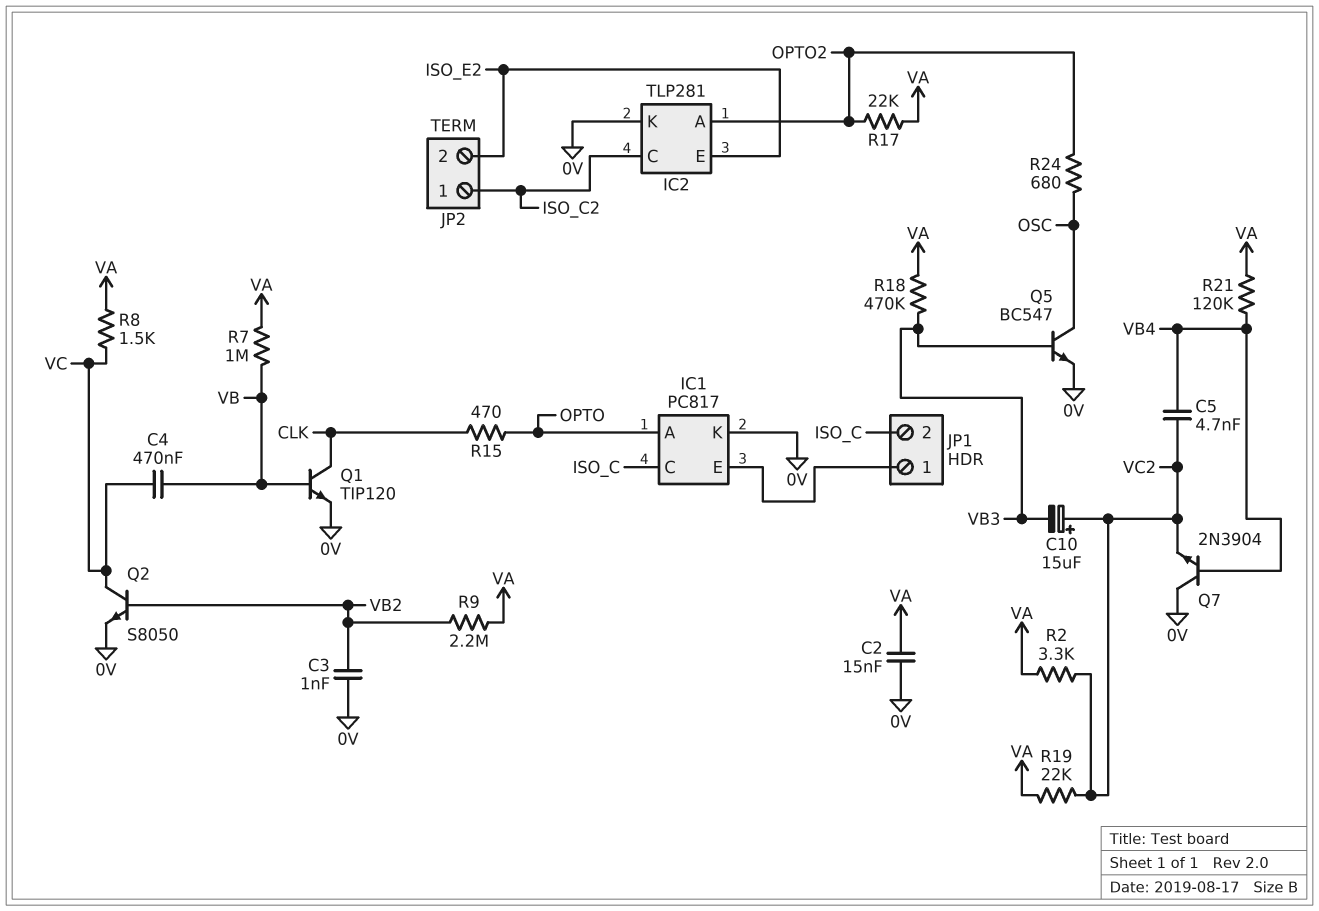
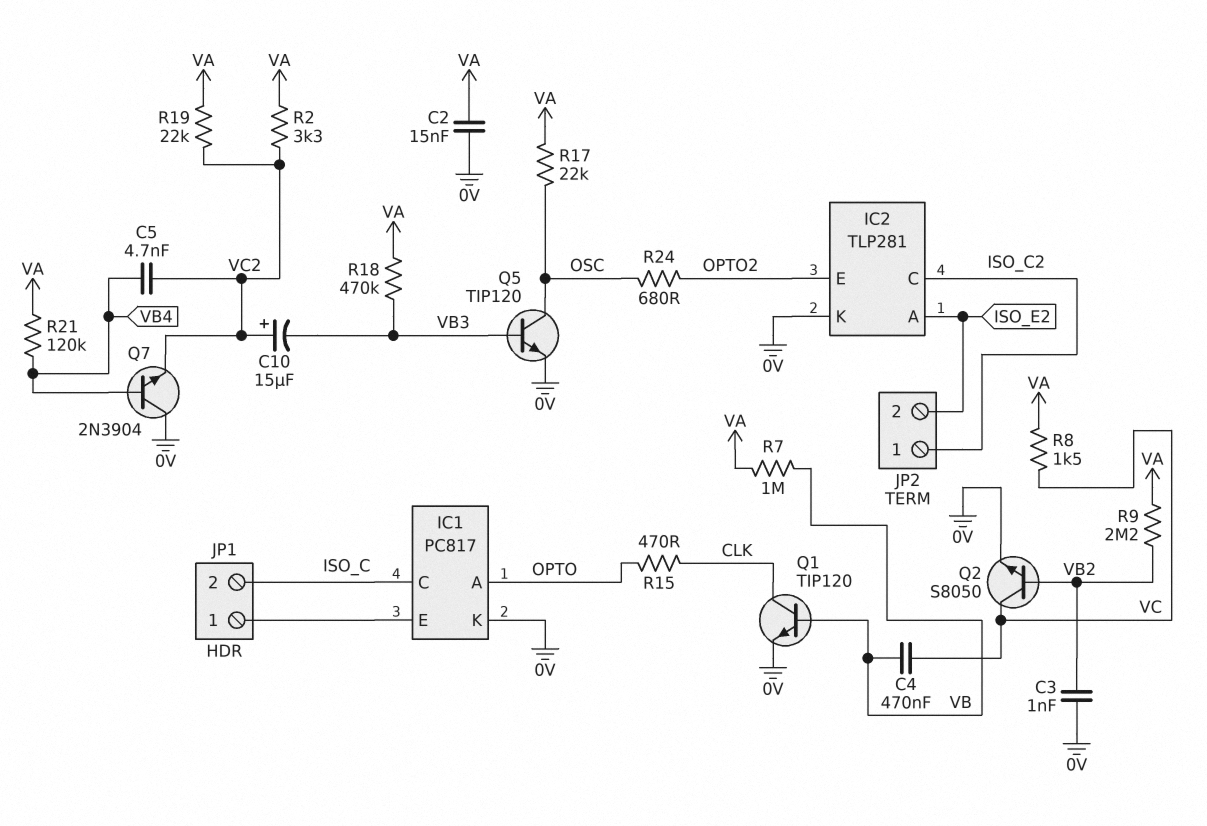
IC2 pin A: OPTO2 -> ISO_E2
IC2 pin E: ISO_E2 -> OPTO2
Q5: NPN BC547 (B VB3, C OSC, E 0V) -> NPN TIP120 (B VB3, C OSC, E 0V)
R17: 22k (OPTO2, VA) -> 22k (OSC, VA)

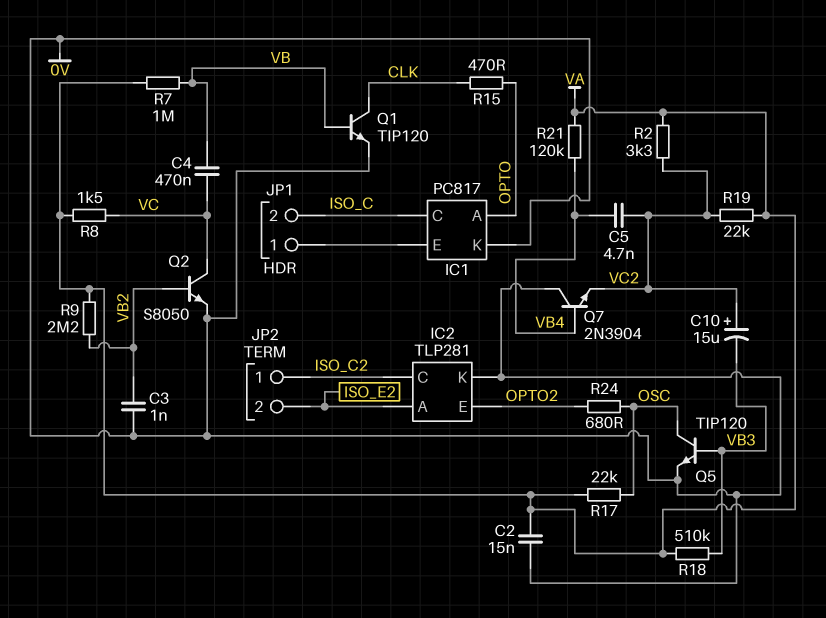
R18: 470k (VA, VB3) -> 510k (VA, VB3)

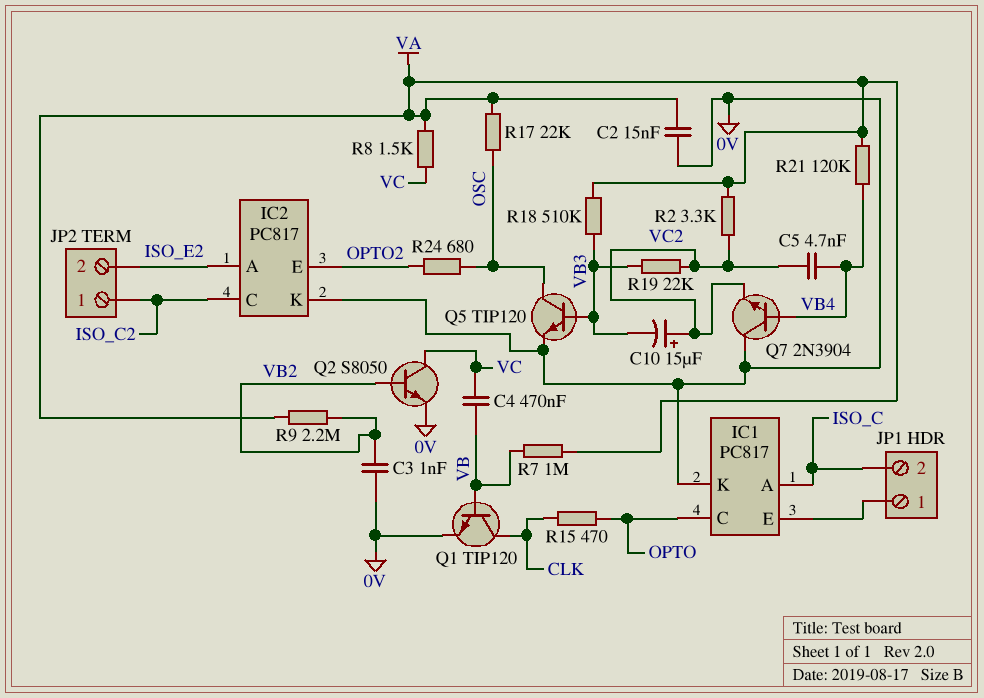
IC1 pin A: OPTO -> ISO_C
IC1 pin C: ISO_C -> OPTO
IC2: TLP281 -> PC817
R19: 22k (VA, VC2) -> 22k (VB3, VC2)

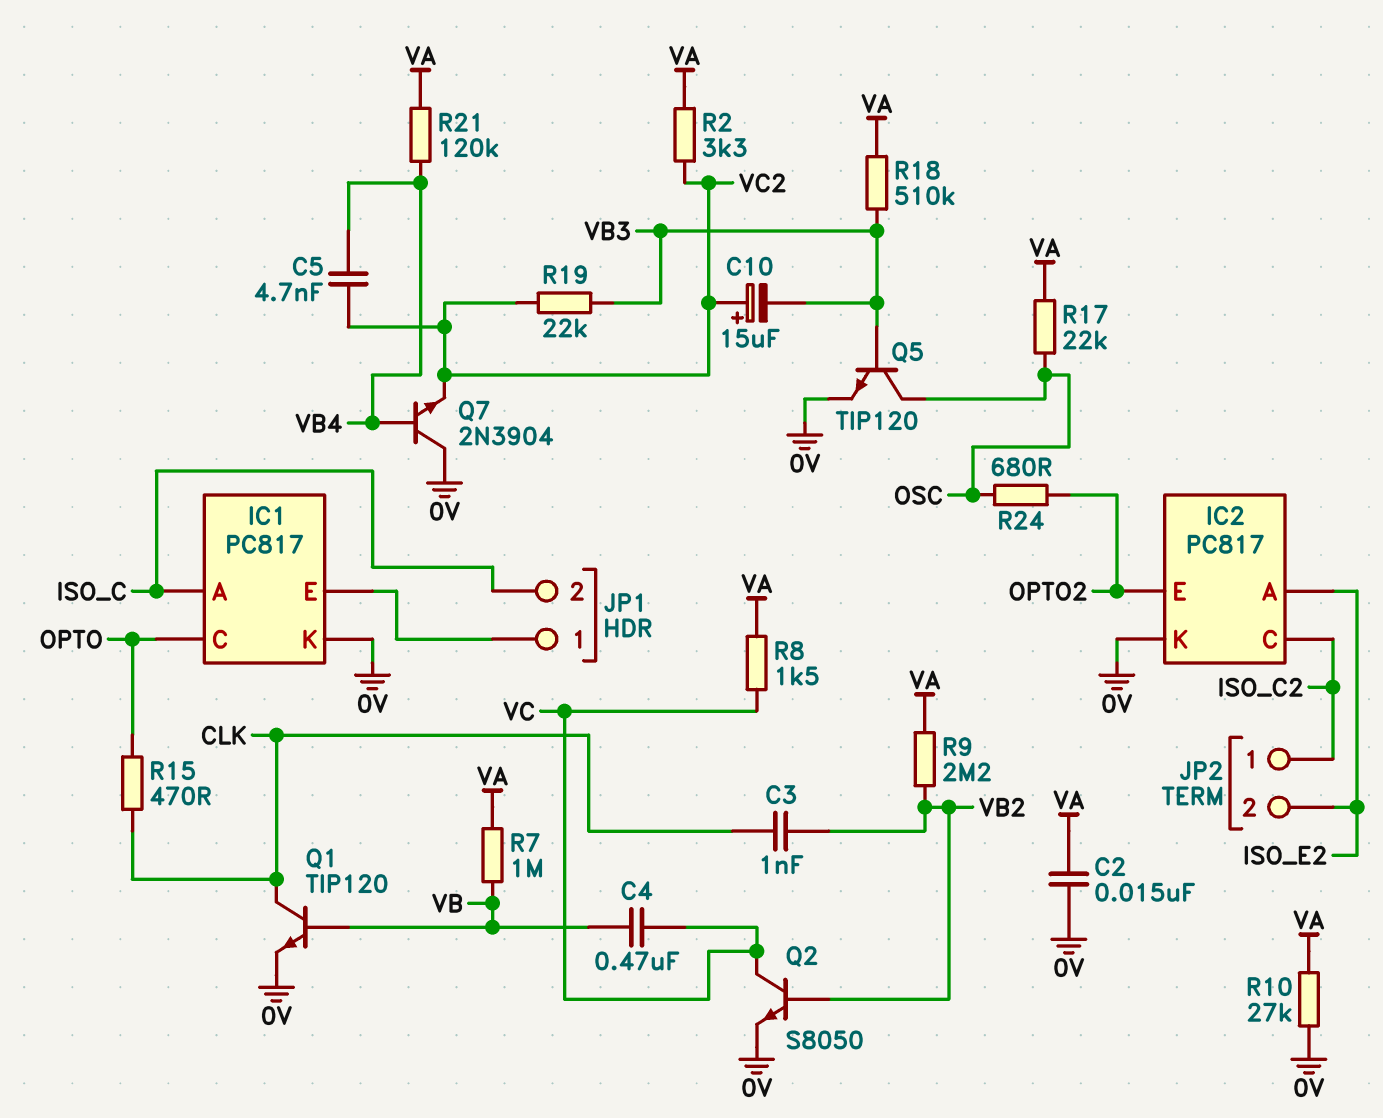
C3: 1nF (0V, VB2) -> 1nF (CLK, VB2)
R10: none -> 27k (0V, VA)

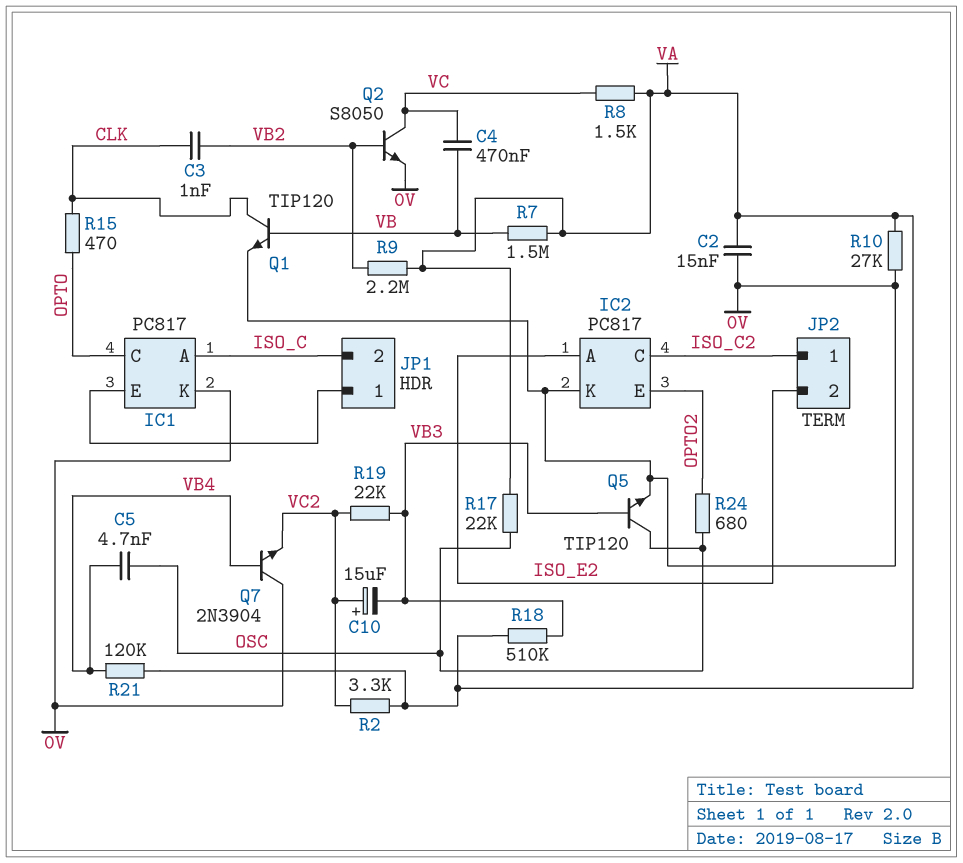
C5: 4.7nF (VB4, VC2) -> 4.7nF (OSC, VB4)
R7: 1M (VA, VB) -> 1.5M (VA, VB)

